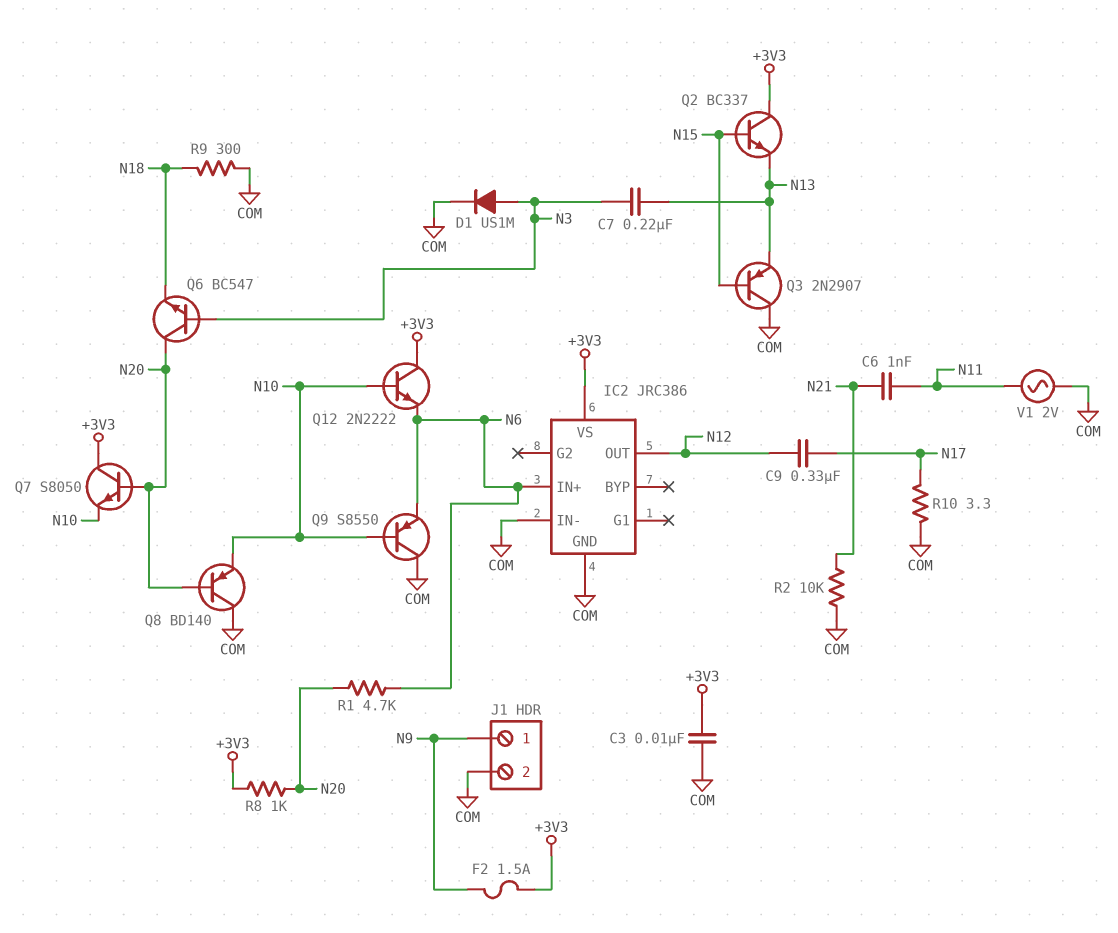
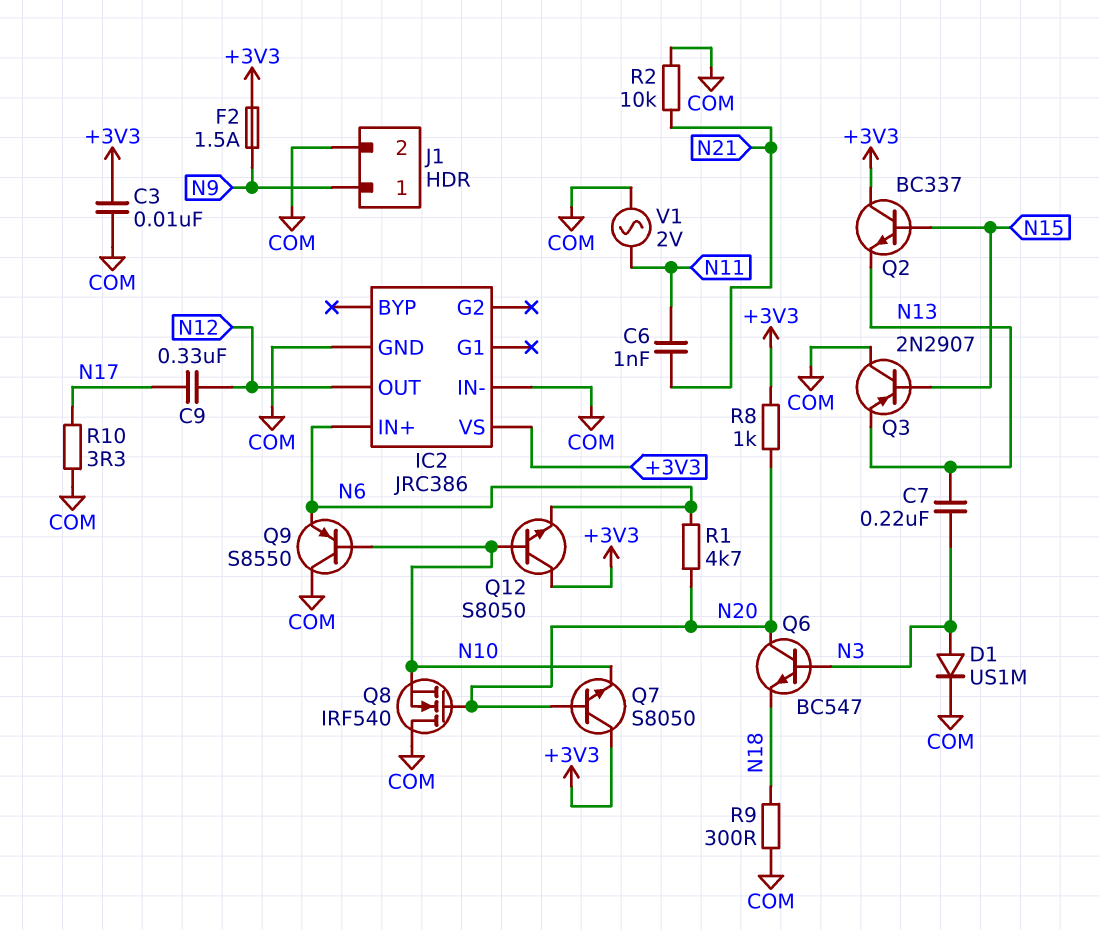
Q8: PNP BD140 (B N20, C COM, E N10) -> NMOS IRF540 (G N20, D COM, S N10)
Q12: NPN 2N2222 (B N10, C +3V3, E N6) -> NPN S8050 (B N10, C +3V3, E N6)

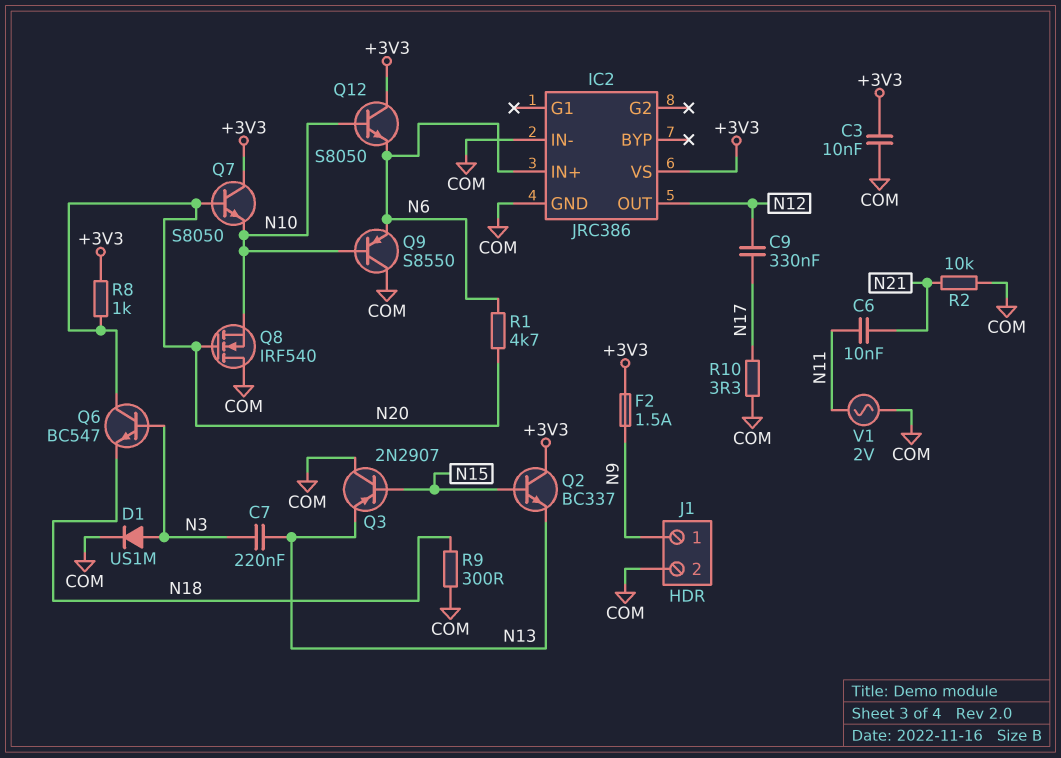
C6: 1nF (N11, N21) -> 10nF (N11, N21)

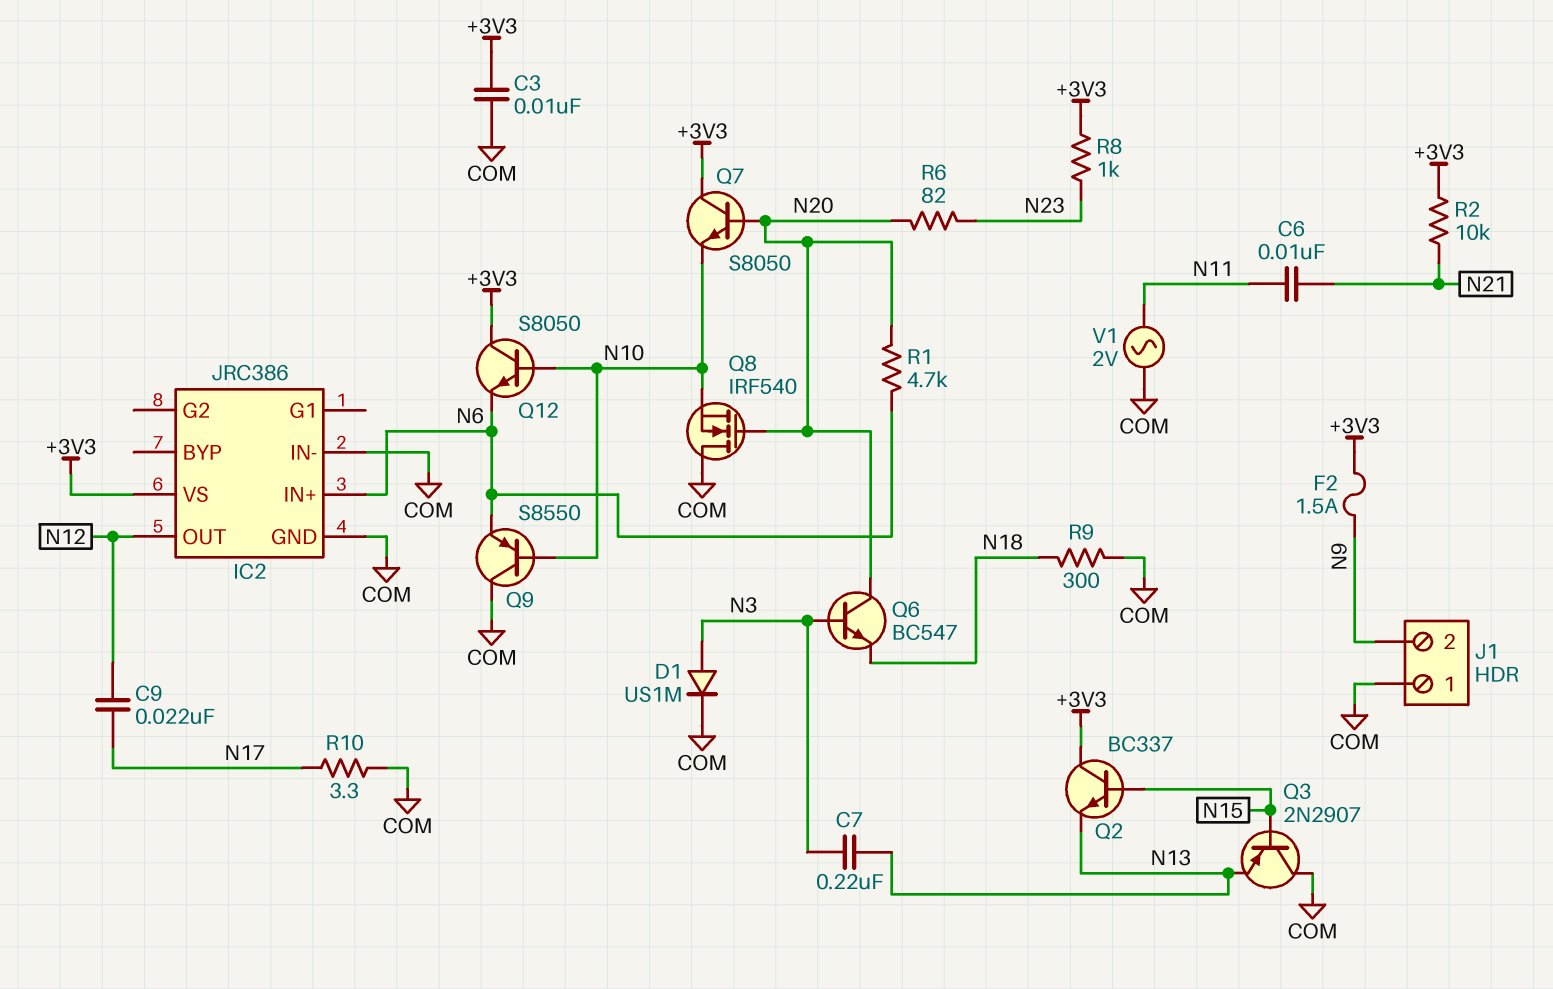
C9: 330nF (N12, N17) -> 22nF (N12, N17)
J1 pin 1: N9 -> COM
J1 pin 2: COM -> N9
R2: 10k (COM, N21) -> 10k (+3V3, N21)
R6: none -> 82 (N20, N23)
R8: 1k (+3V3, N20) -> 1k (+3V3, N23)

